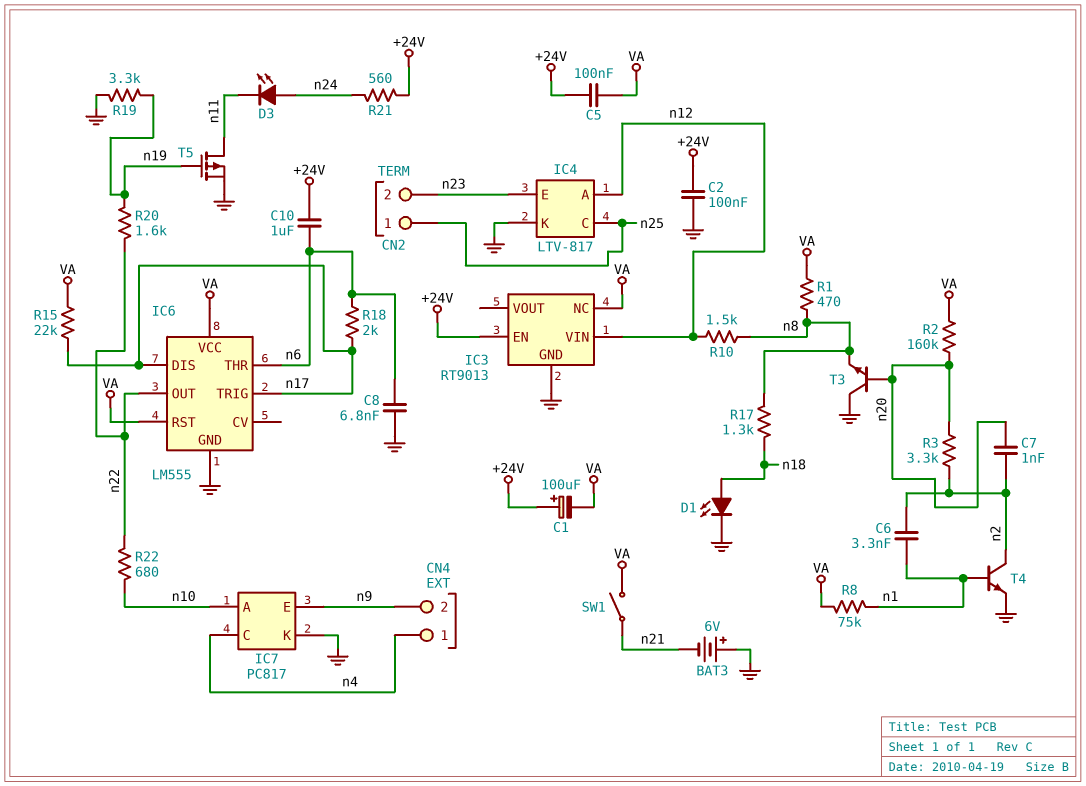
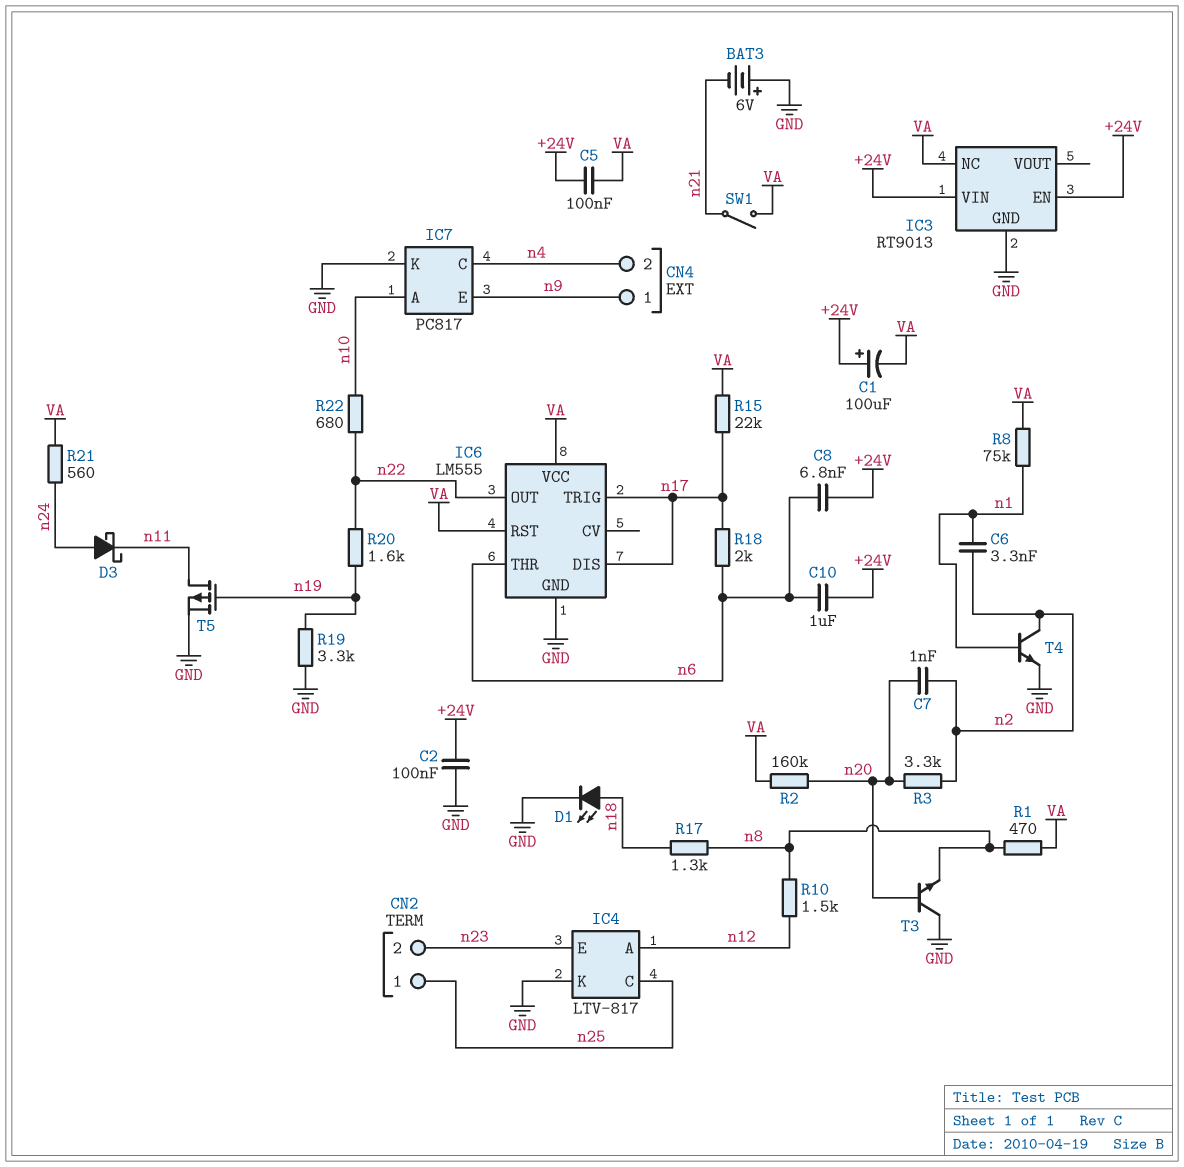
C8: 6.8nF (GND, n6) -> 6.8nF (+24V, n6)
CN4 pin 1: n4 -> n9
CN4 pin 2: n9 -> n4
D3: LED (A n24, K n11) -> schottky (A n24, K n11)
IC3 pin VIN: n12 -> +24V
R21: 560 (+24V, n24) -> 560 (VA, n24)

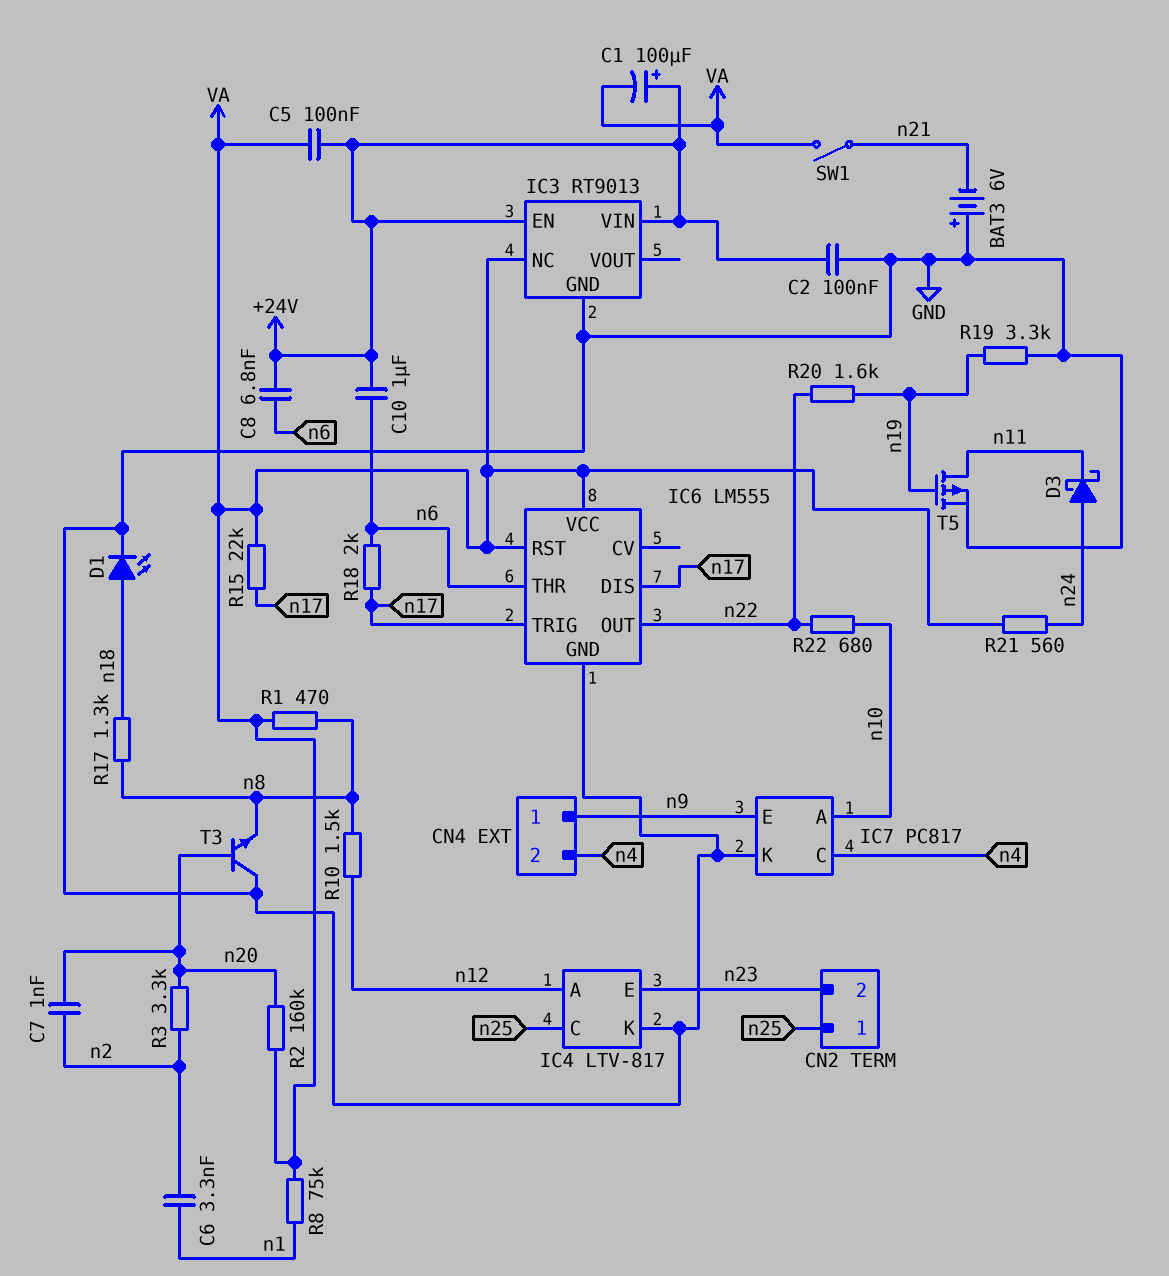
T4: NPN (B n1, C n2, E GND) -> none

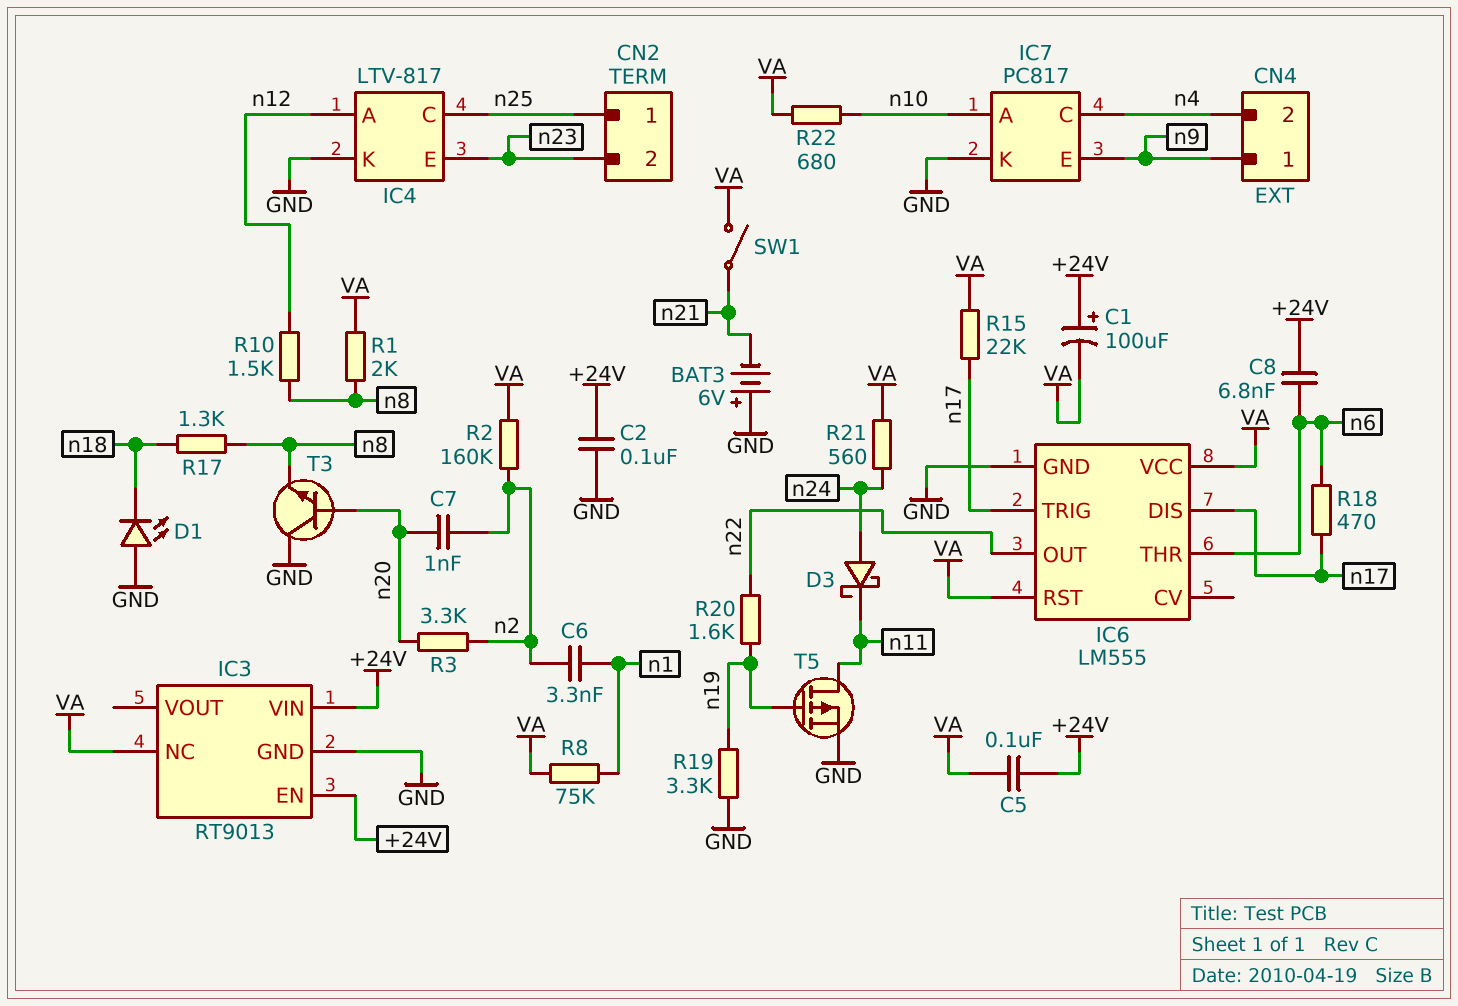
C10: 1uF (+24V, n6) -> none
D1: LED (A n18, K GND) -> LED (A GND, K n18)
R1: 470 (VA, n8) -> 2k (VA, n8)
R2: 160k (VA, n20) -> 160k (VA, n2)
R18: 2k (n6, n17) -> 470 (n6, n17)
R22: 680 (n10, n22) -> 680 (VA, n10)

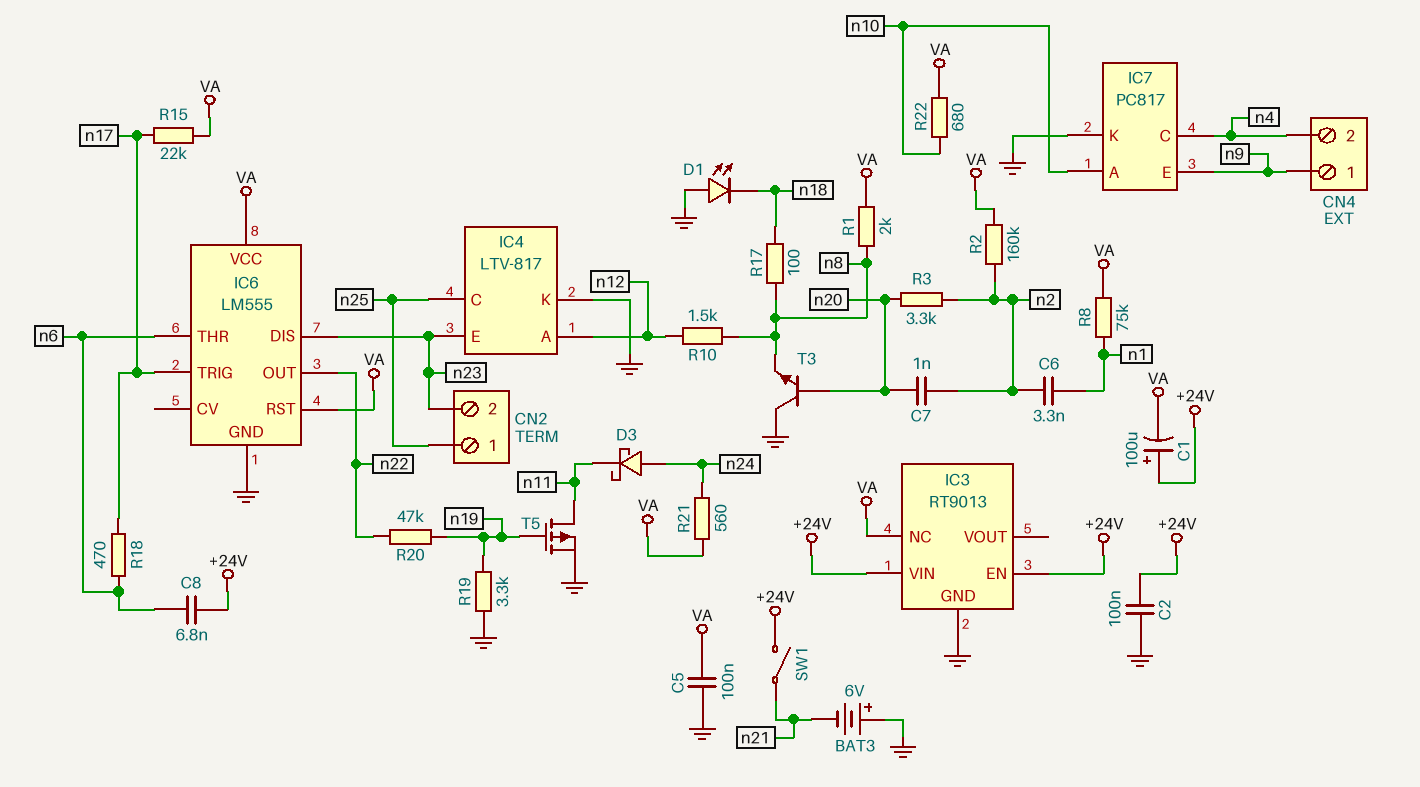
C5: 100nF (+24V, VA) -> 100nF (GND, VA)
IC6 pin DIS: n17 -> n23
R17: 1.3k (n8, n18) -> 100 (n8, n18)
R20: 1.6k (n19, n22) -> 47k (n19, n22)
SW1: switch (VA, n21) -> switch (+24V, n21)

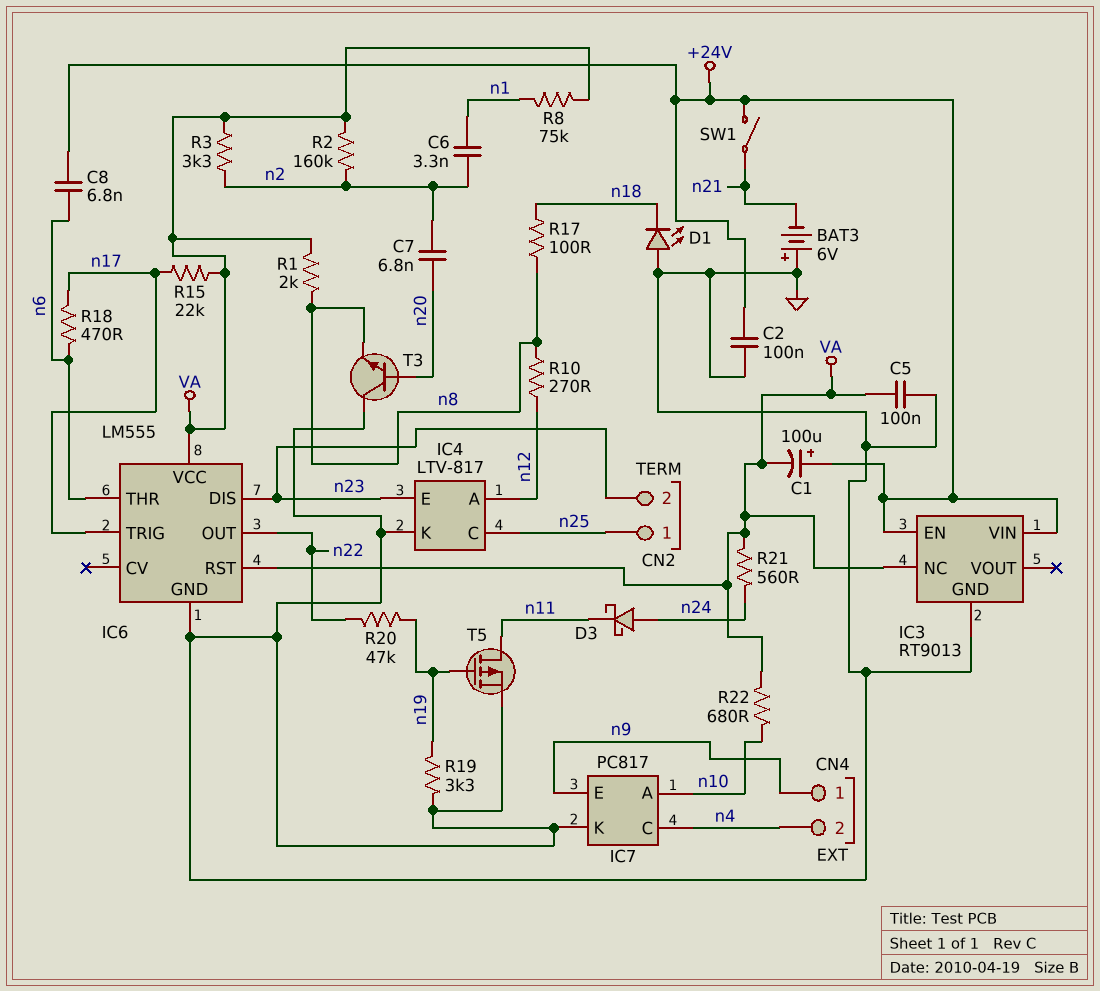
C7: 1nF (n2, n20) -> 6.8nF (n2, n20)
R3: 3.3k (n2, n20) -> 3.3k (VA, n2)
R10: 1.5k (n8, n12) -> 270 (n8, n12)

